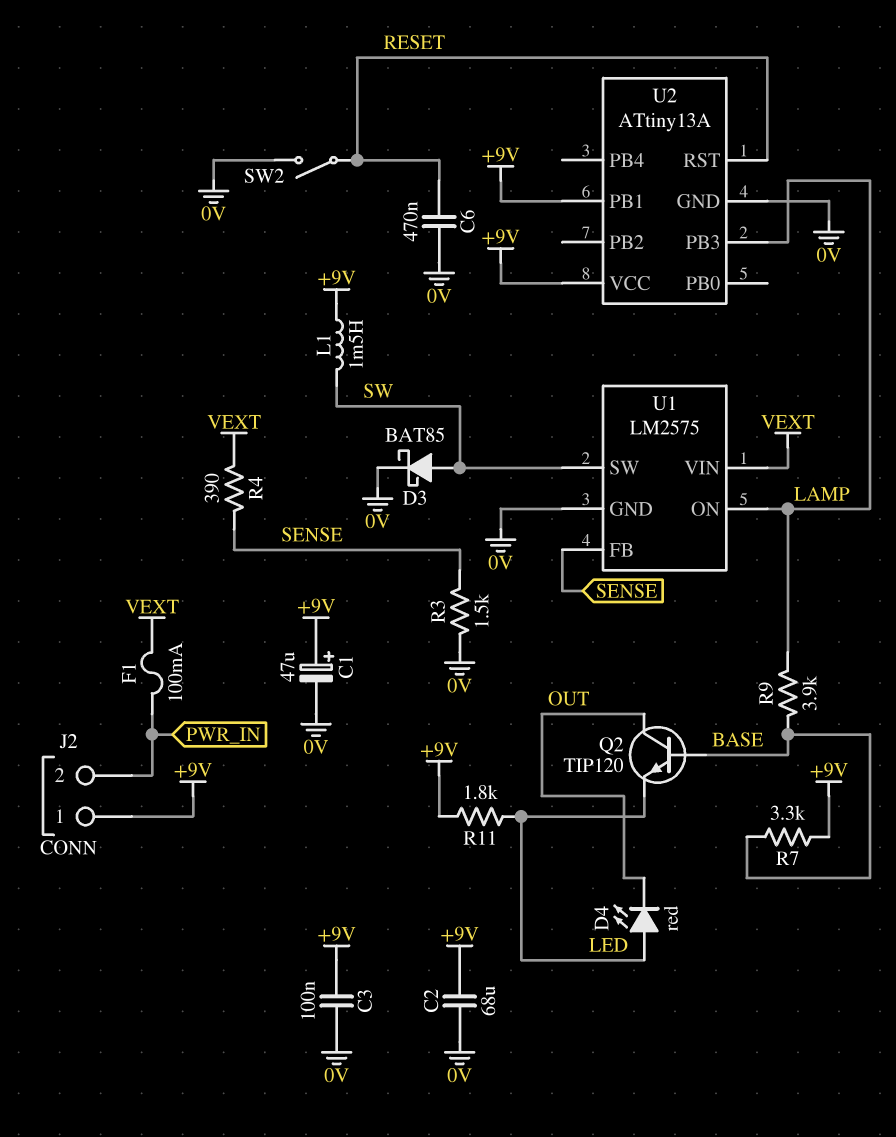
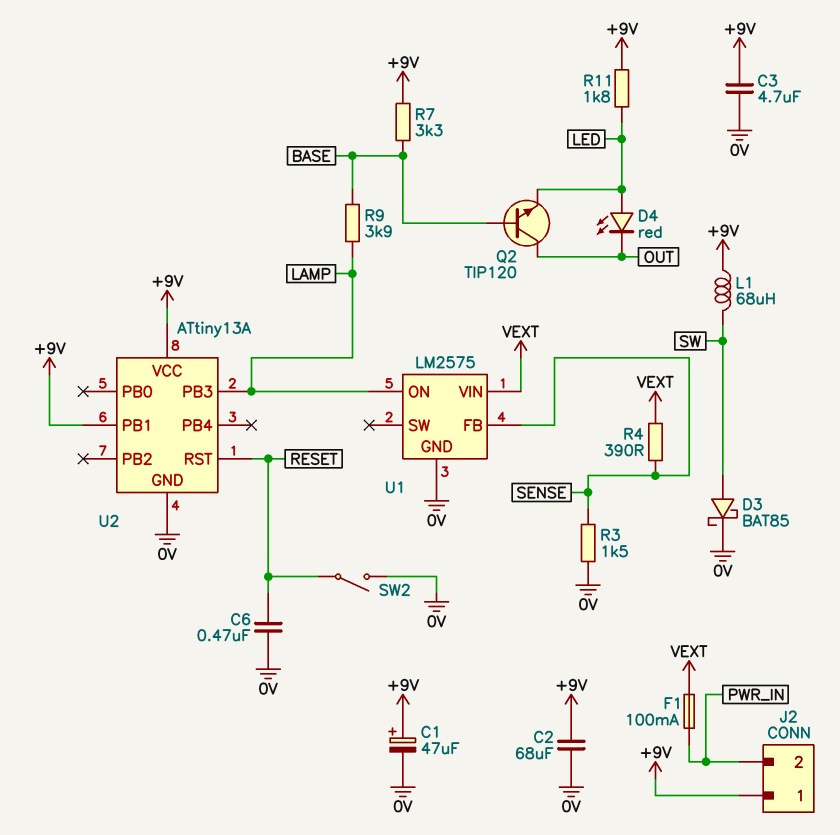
C3: 100nF (+9V, 0V) -> 4.7uF (+9V, 0V)
L1: 1.5mH (+9V, SW) -> 68uH (+9V, SW)
U1 pin SW: SW -> none

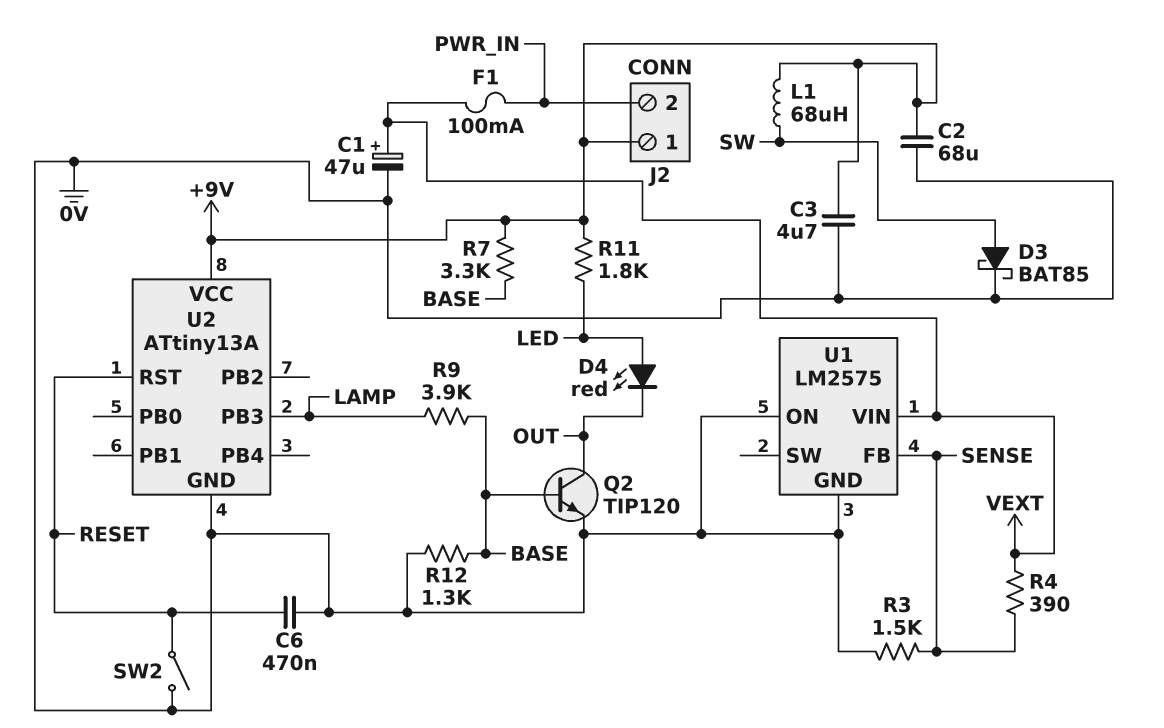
C1: 47uF (plus +9V, minus 0V) -> 47uF (plus VEXT, minus 0V)
Q2: NPN TIP120 (B BASE, C OUT, E LED) -> NPN TIP120 (B BASE, C OUT, E 0V)
R12: none -> 1.3k (0V, BASE)
U1 pin ON: LAMP -> 0V
U2 pin PB1: +9V -> none

